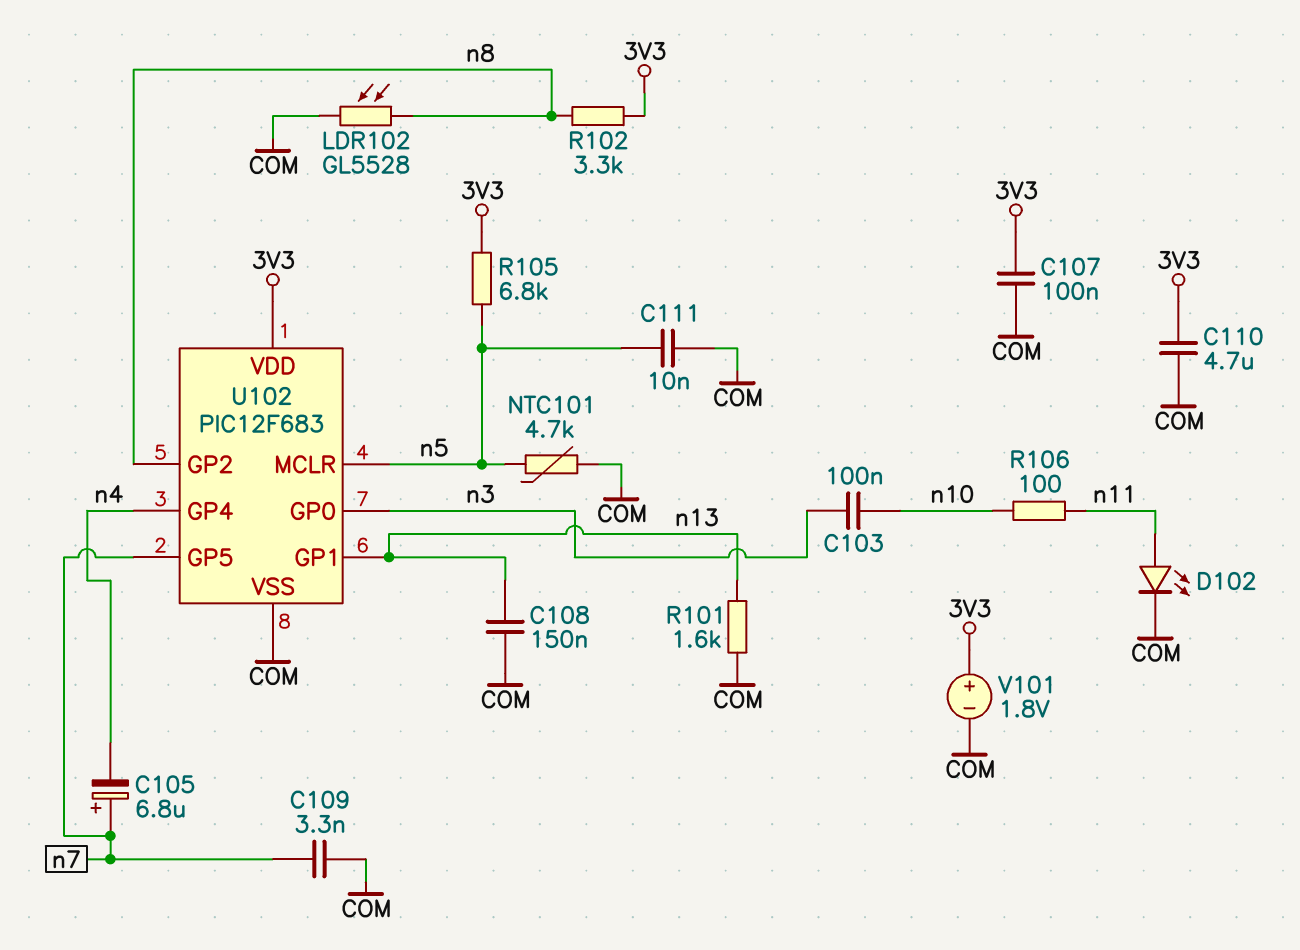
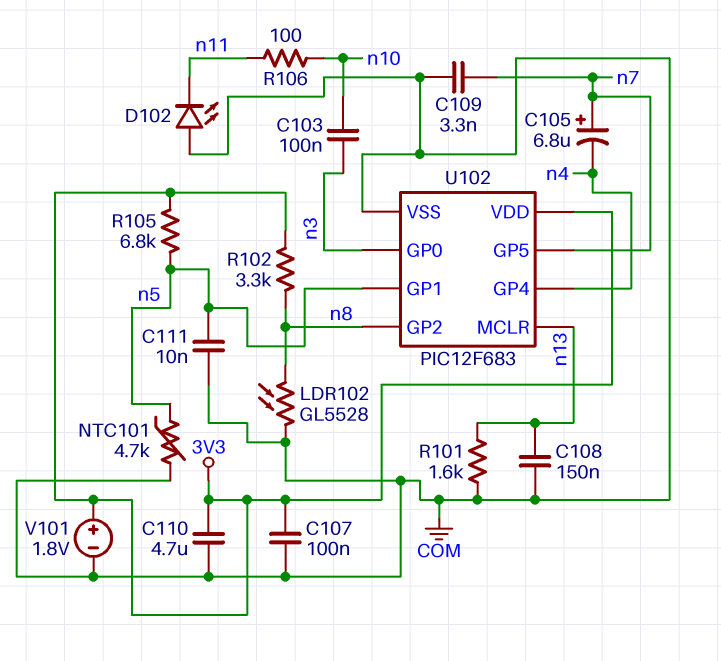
D102: LED (A n11, K COM) -> LED (A COM, K n11)
U102 pin GP1: n13 -> n5
U102 pin MCLR: n5 -> n13

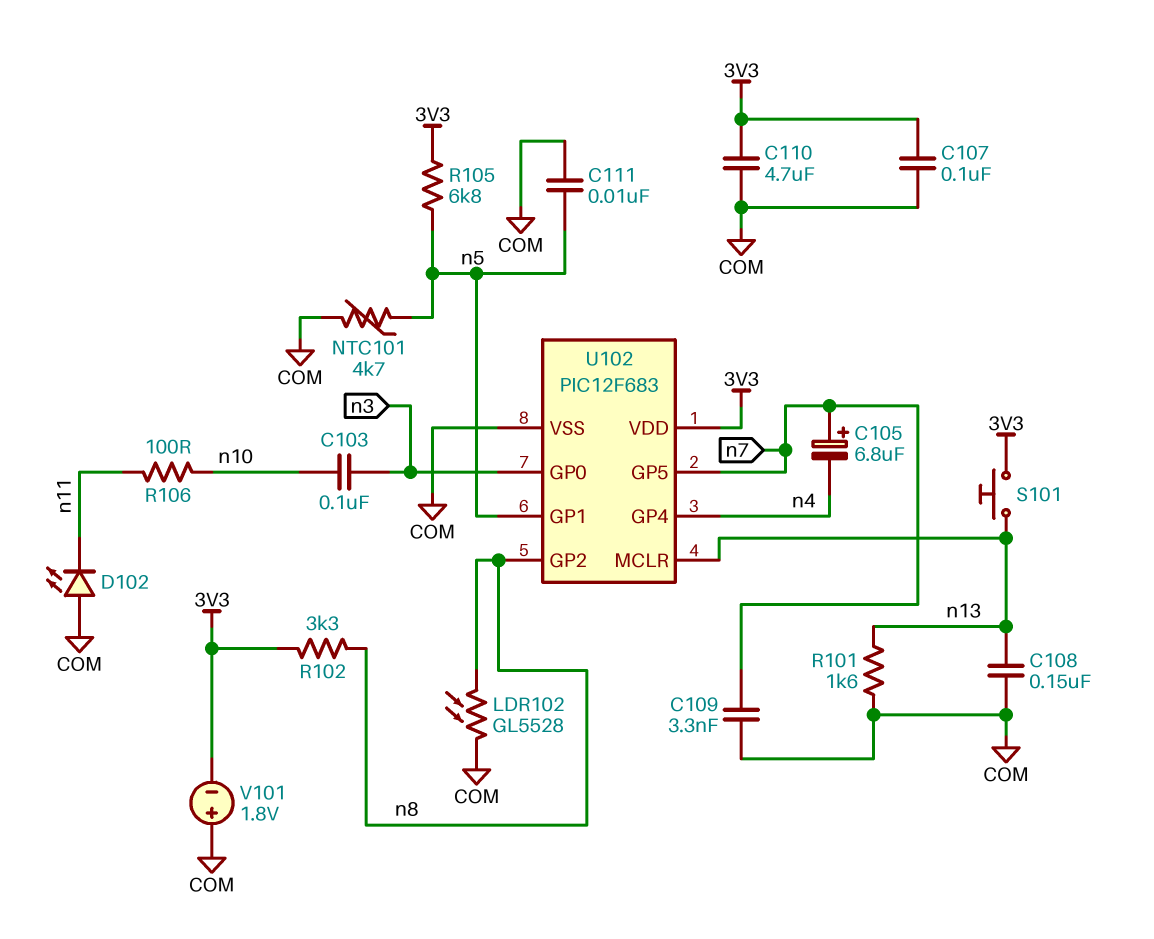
S101: none -> button (3V3, n13)
V101: 1.8V (plus 3V3, minus COM) -> 1.8V (plus COM, minus 3V3)

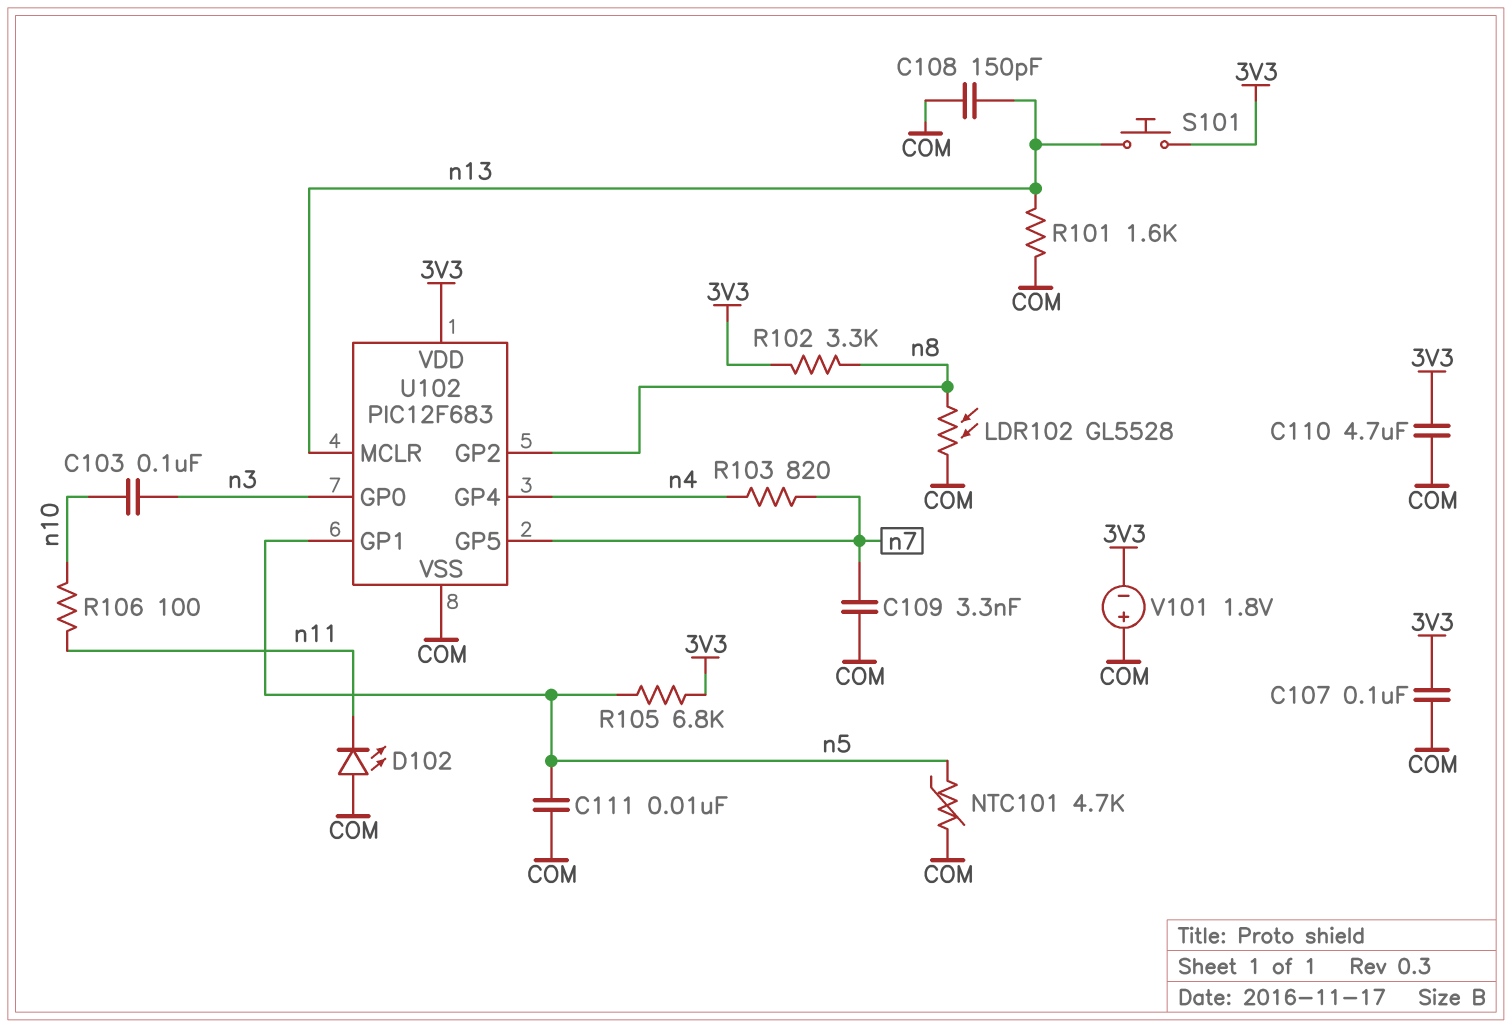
C105: 6.8uF (plus n7, minus n4) -> none
C108: 150nF (COM, n13) -> 150pF (COM, n13)
R103: none -> 820 (n4, n7)

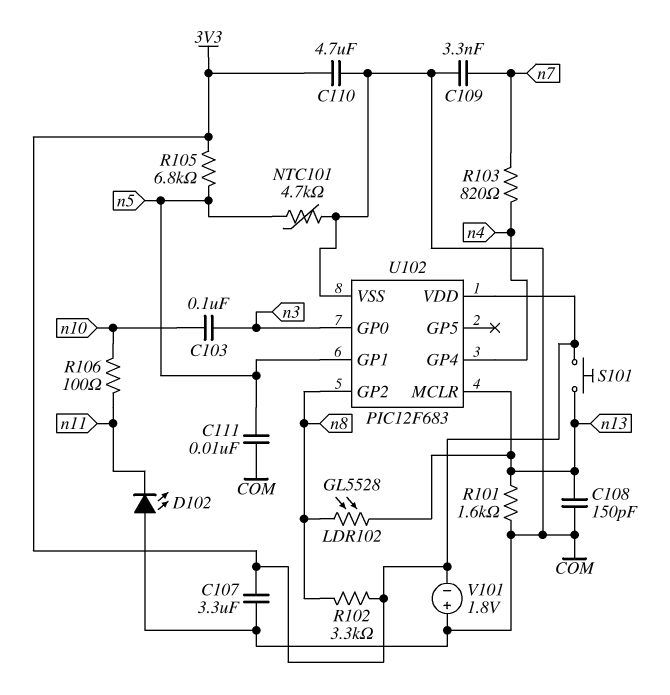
C107: 100nF (3V3, COM) -> 3.3uF (3V3, COM)
LDR102: GL5528 (COM, n8) -> GL5528 (n8, n13)
U102 pin GP5: n7 -> none

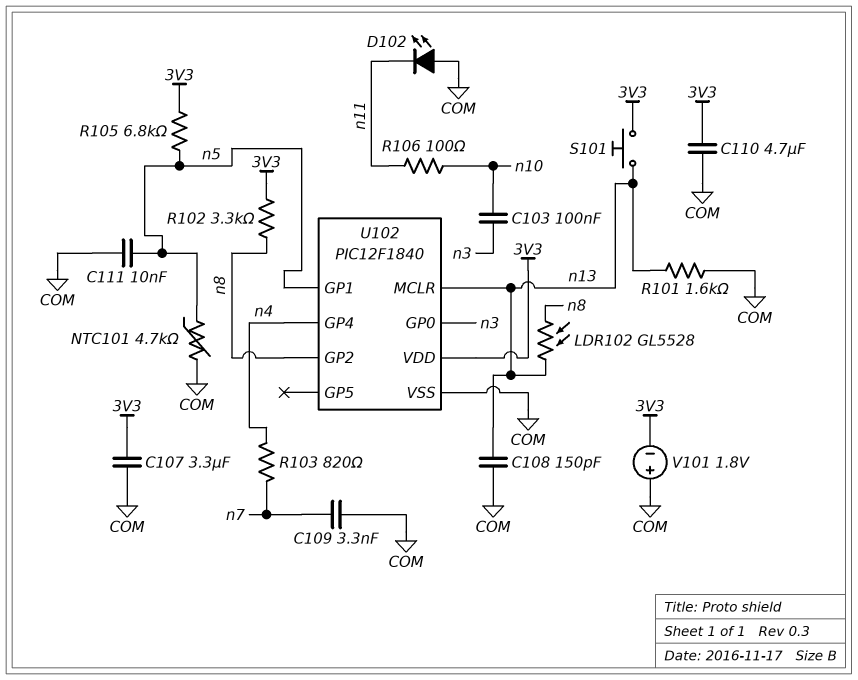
U102: PIC12F683 -> PIC12F1840

